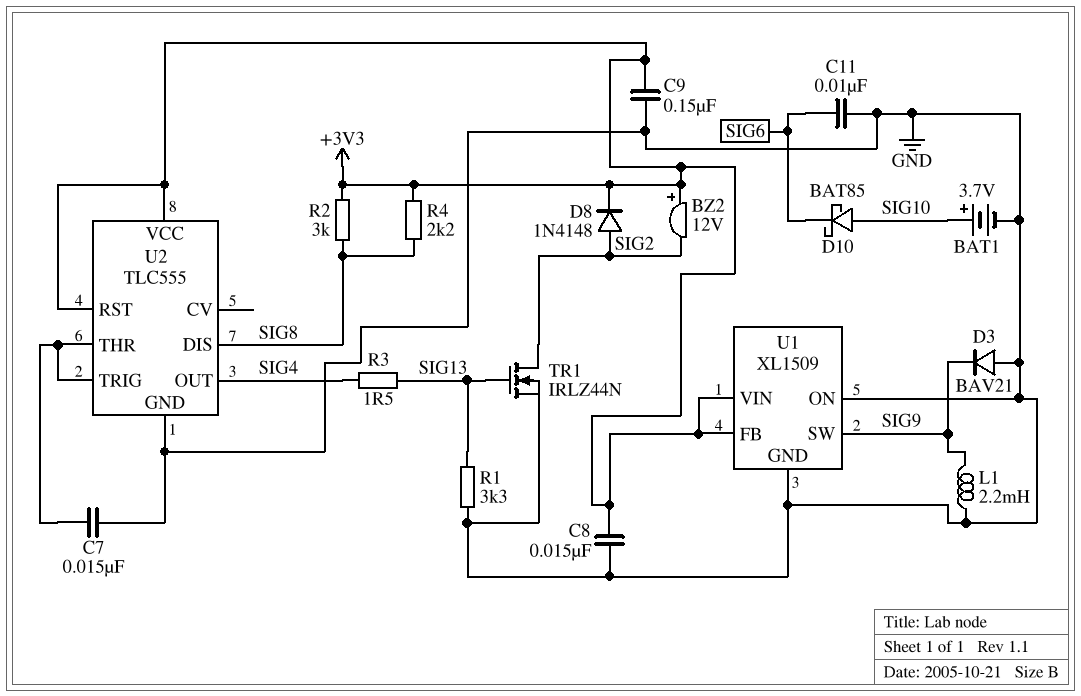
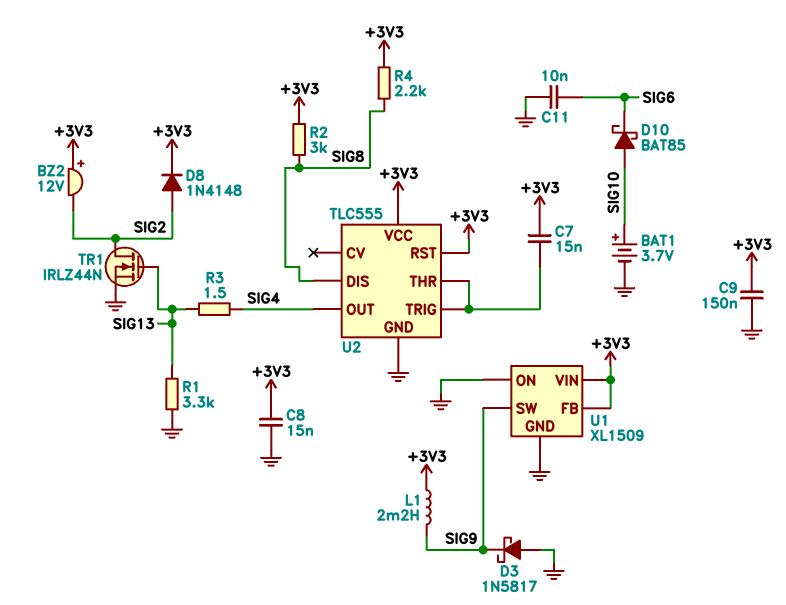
C7: 15nF (GND, U2/THR) -> 15nF (+3V3, U2/THR)
D3: diode BAV21 (A GND, K SIG9) -> schottky 1N5817 (A GND, K SIG9)
L1: 2.2mH (GND, SIG9) -> 2.2mH (+3V3, SIG9)

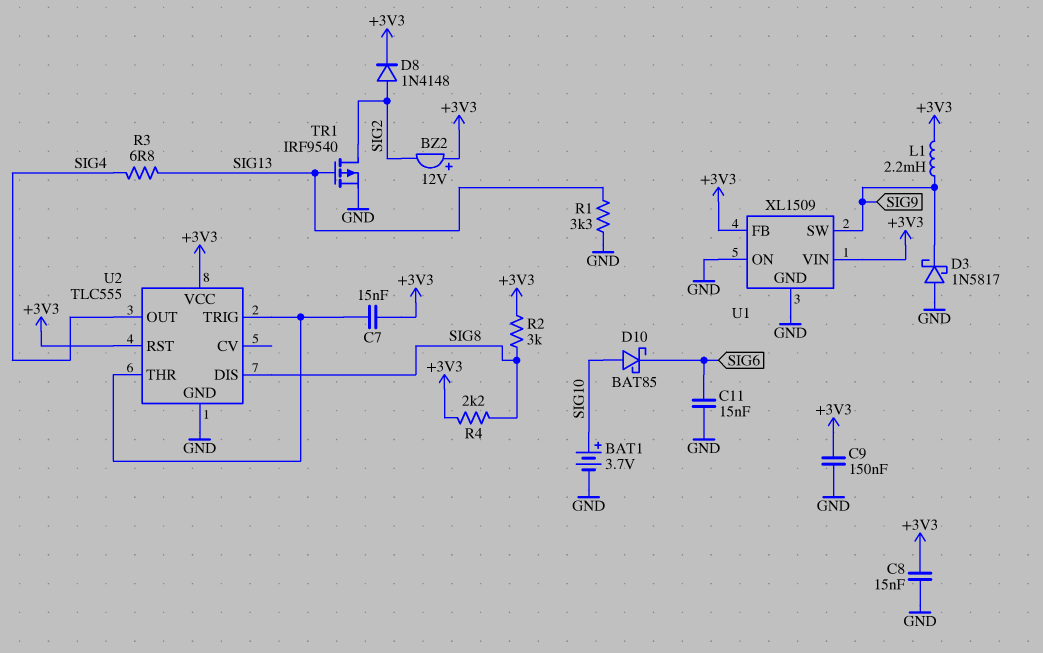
C11: 10nF (GND, SIG6) -> 15nF (GND, SIG6)
R3: 1.5 (SIG4, SIG13) -> 6.8 (SIG4, SIG13)
TR1: NMOS IRLZ44N (G SIG13, D SIG2, S GND) -> PMOS IRF9540 (G SIG13, D SIG2, S GND)

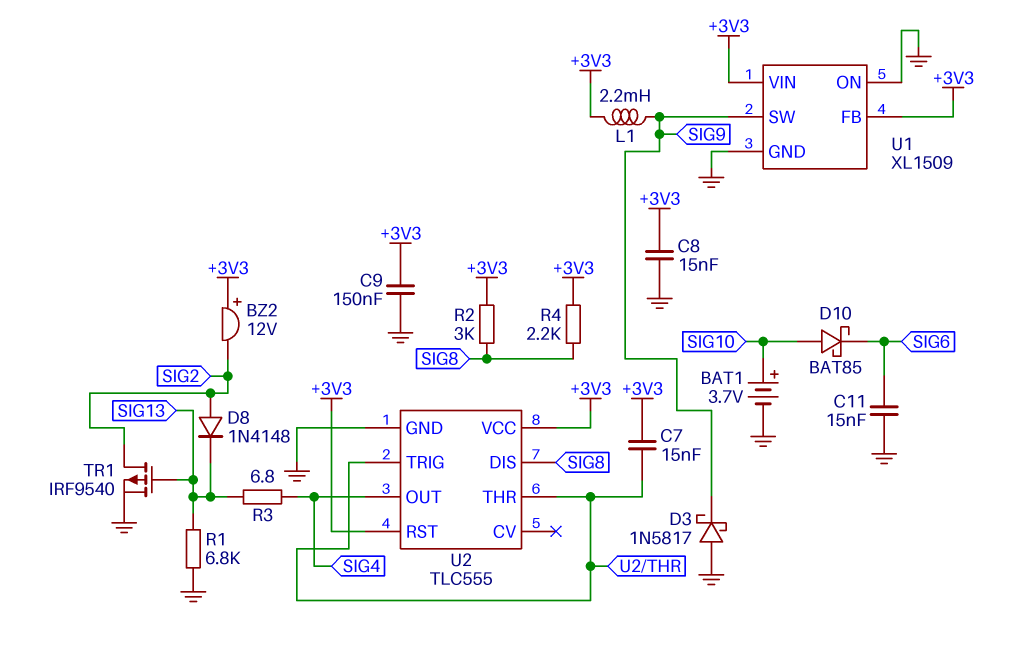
D8: diode 1N4148 (A SIG2, K +3V3) -> diode 1N4148 (A SIG2, K SIG13)
R1: 3.3k (GND, SIG13) -> 6.8k (GND, SIG13)

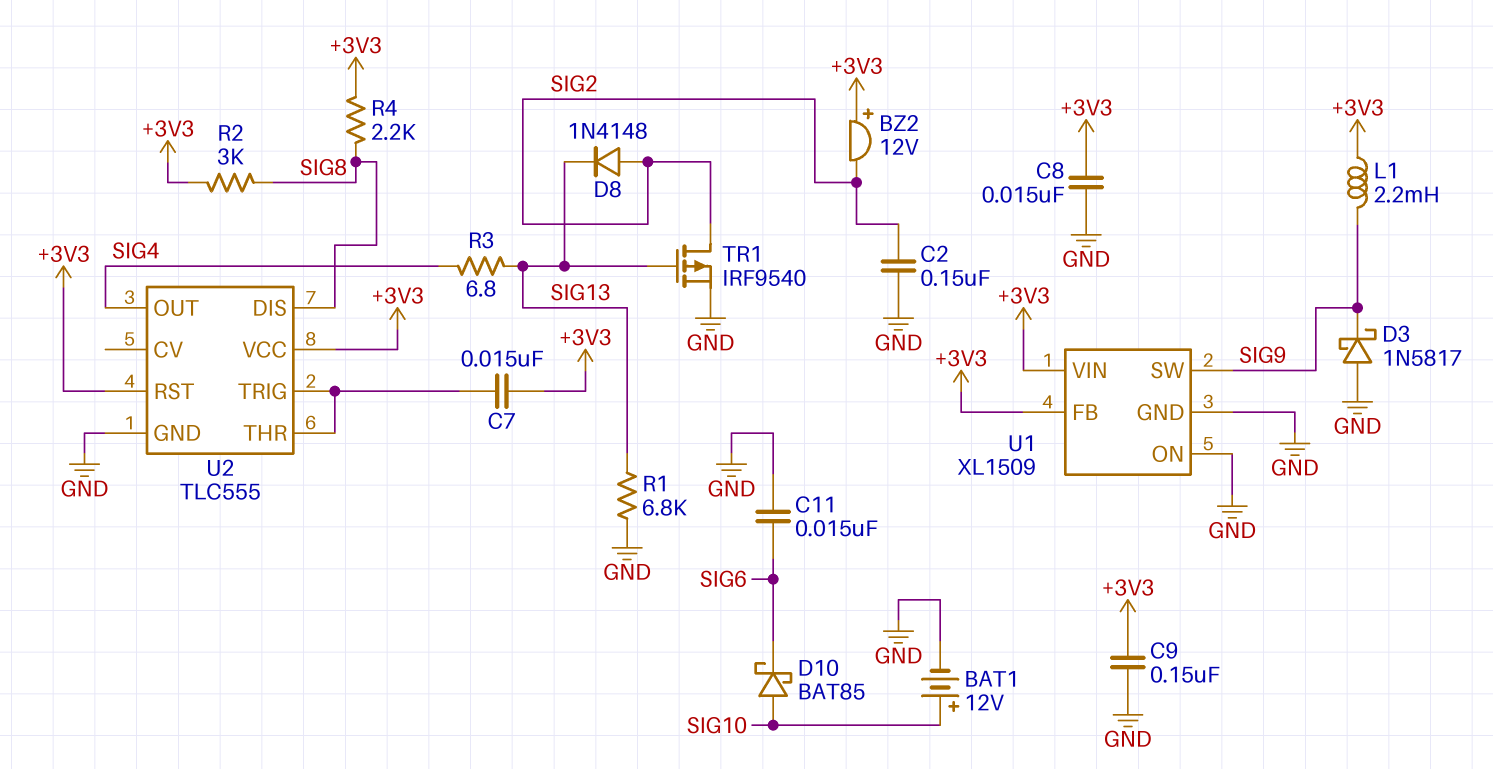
BAT1: 3.7V (plus SIG10, minus GND) -> 12V (plus SIG10, minus GND)
C2: none -> 150nF (GND, SIG2)

